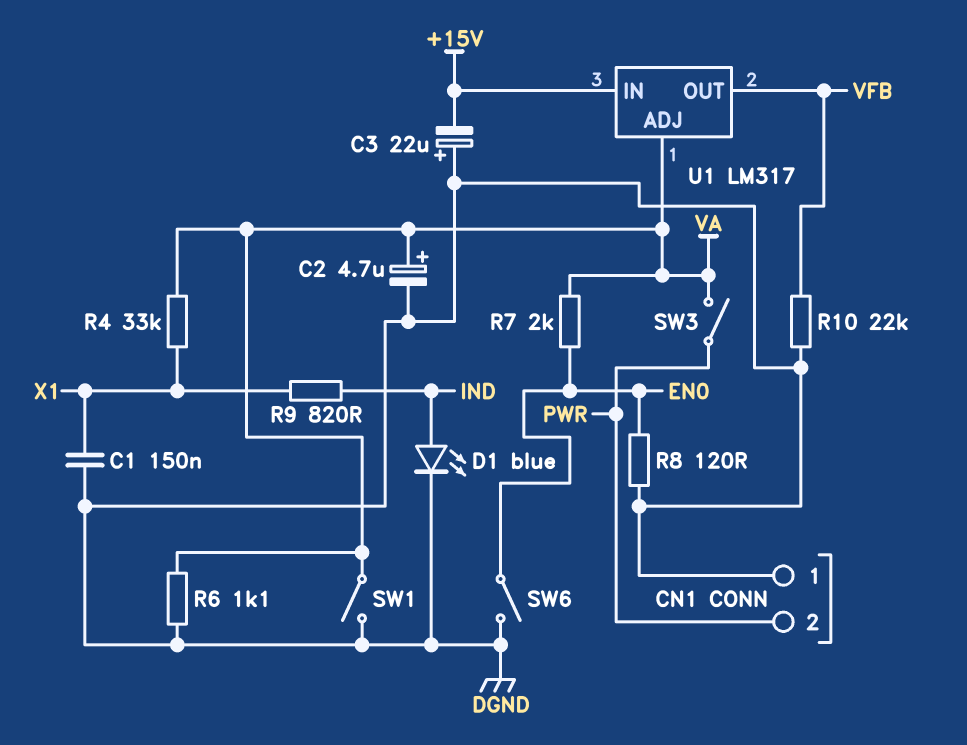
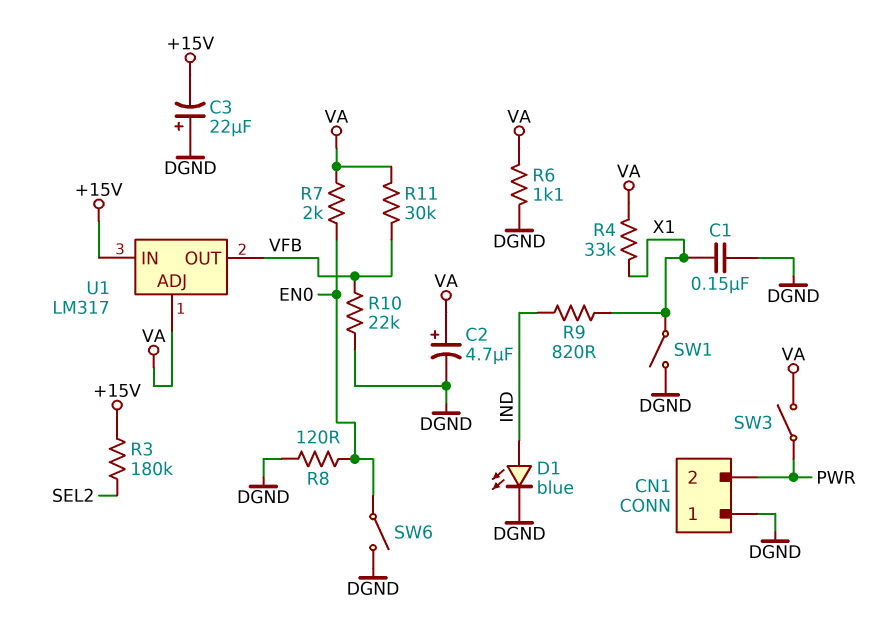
R3: none -> 180k (+15V, SEL2)
R11: none -> 30k (VA, VFB)
SW1: switch (DGND, VA) -> switch (DGND, X1)

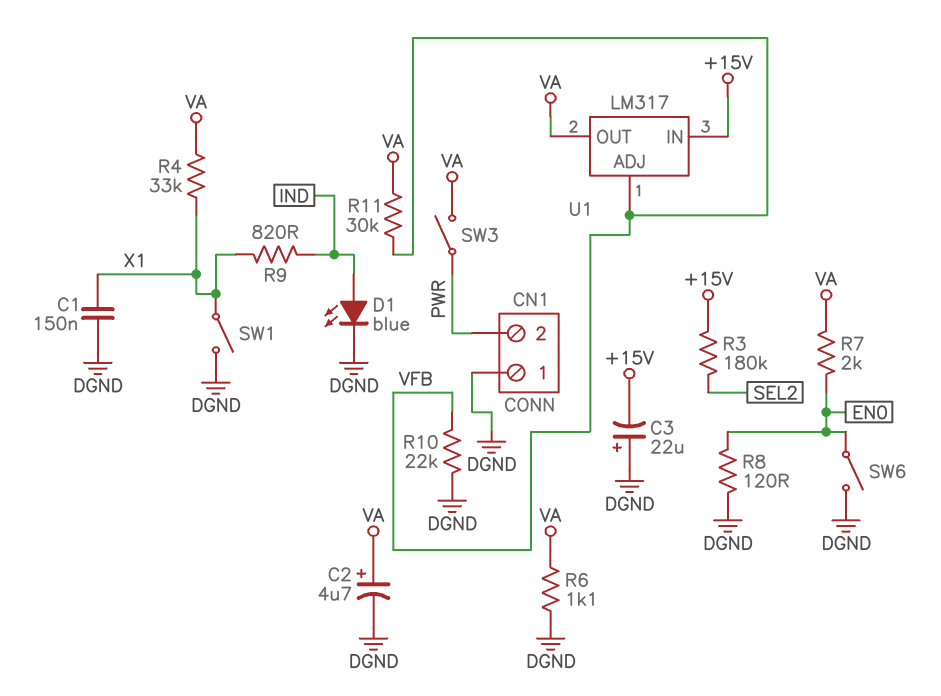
U1 pin ADJ: VA -> VFB
U1 pin OUT: VFB -> VA

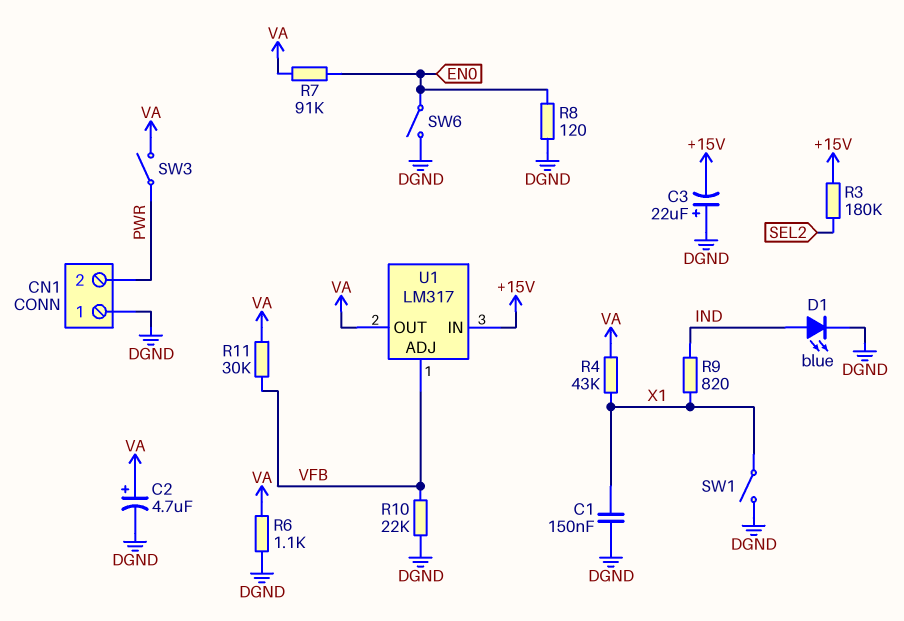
R4: 33k (VA, X1) -> 43k (VA, X1)
R7: 2k (EN0, VA) -> 91k (EN0, VA)

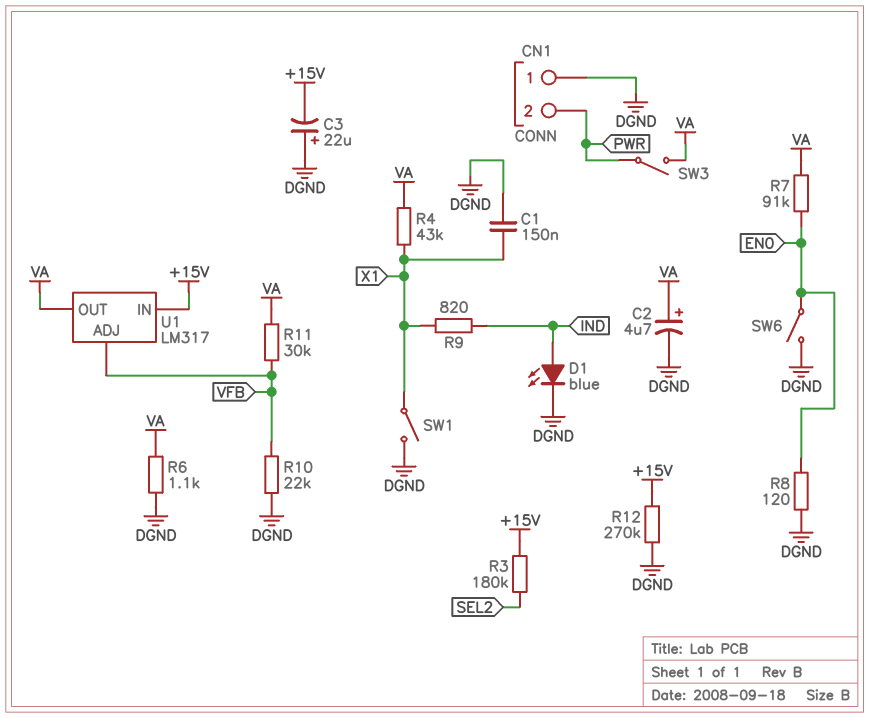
R12: none -> 270k (+15V, DGND)

